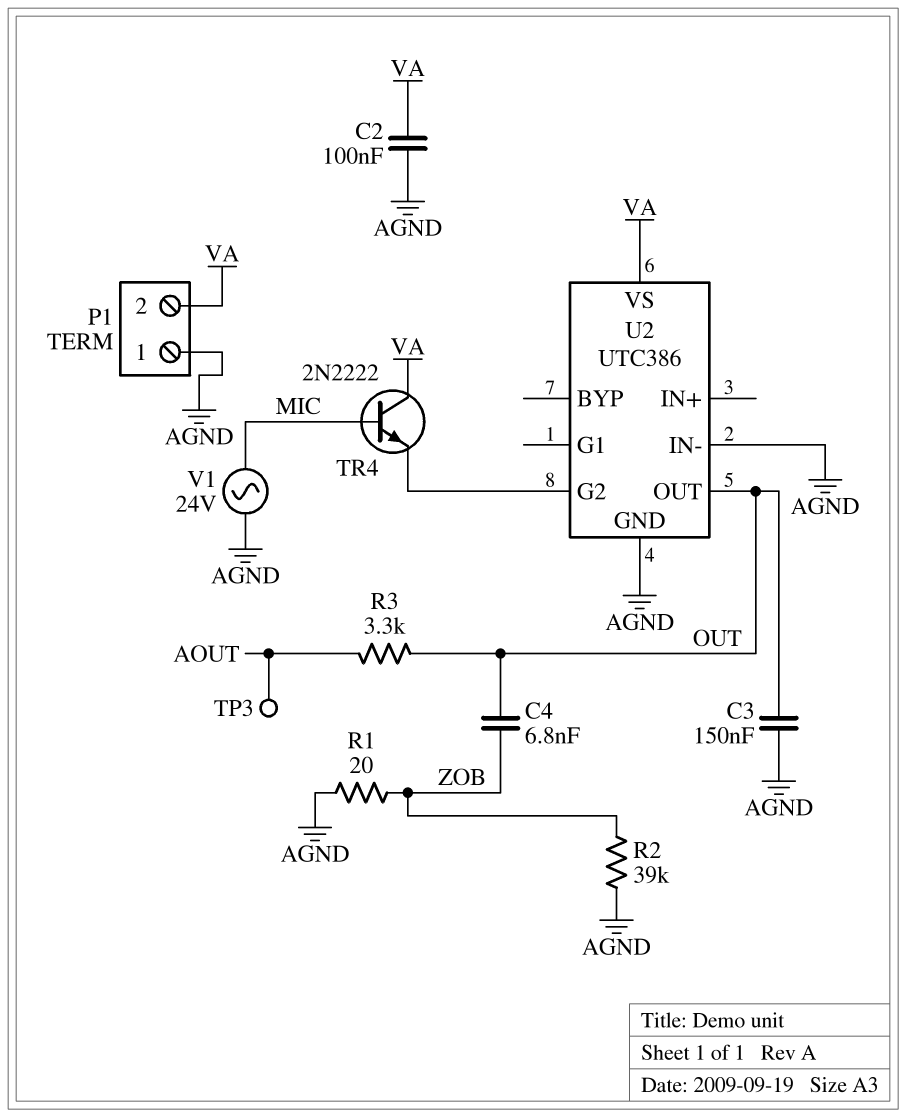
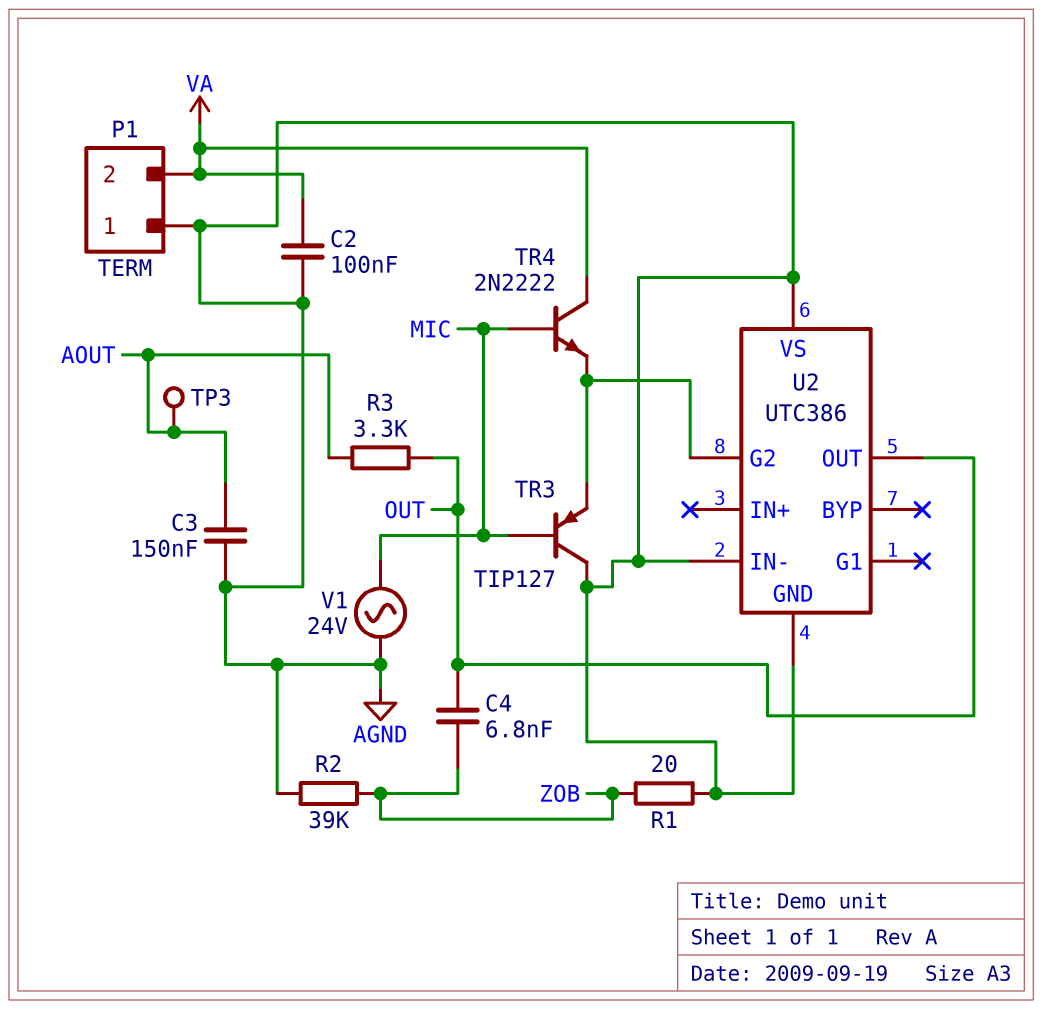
C3: 150nF (AGND, OUT) -> 150nF (AGND, AOUT)
TR3: none -> PNP TIP127 (B MIC, C AGND, E U2/G2)
U2 pin VS: VA -> AGND

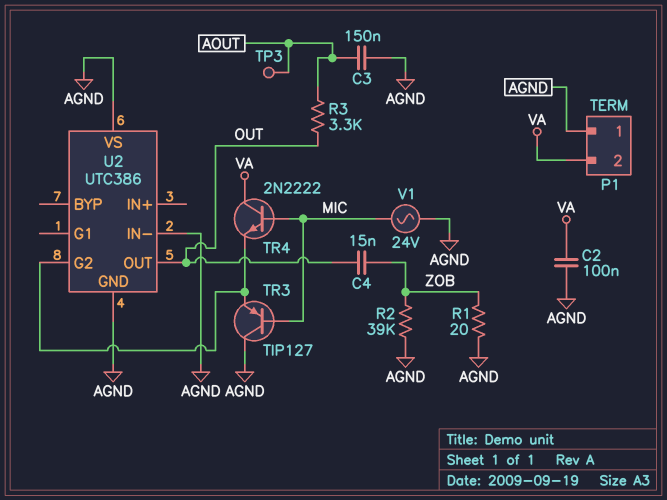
C4: 6.8nF (OUT, ZOB) -> 15nF (OUT, ZOB)

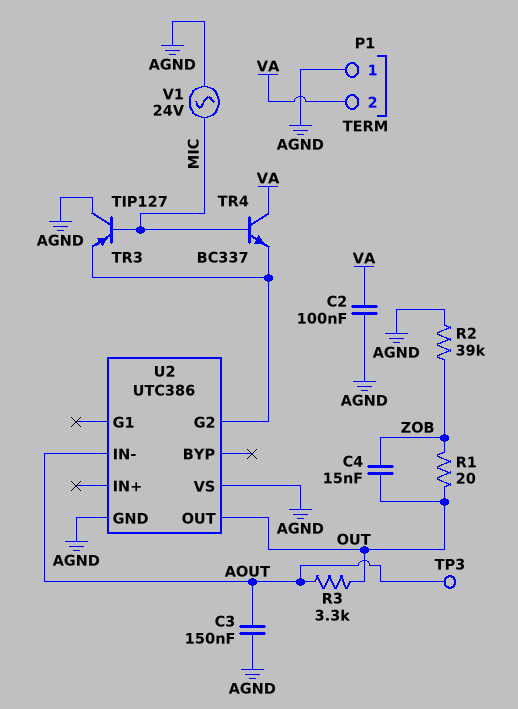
R1: 20 (AGND, ZOB) -> 20 (OUT, ZOB)
TR4: NPN 2N2222 (B MIC, C VA, E U2/G2) -> NPN BC337 (B MIC, C VA, E U2/G2)
U2 pin IN-: AGND -> AOUT

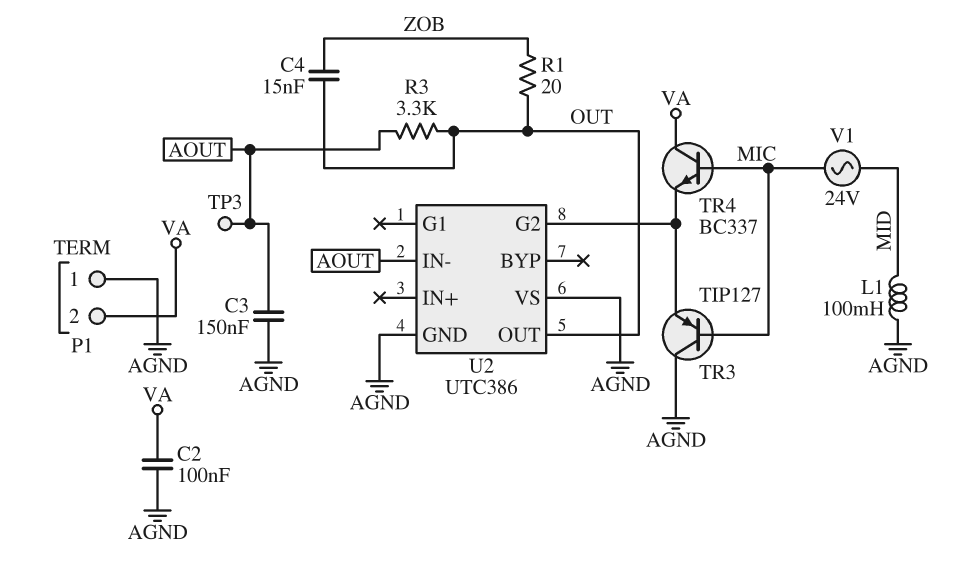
L1: none -> 100mH (AGND, MID)
R2: 39k (AGND, ZOB) -> none
V1: AC 24V (AGND, MIC) -> AC 24V (MIC, MID)

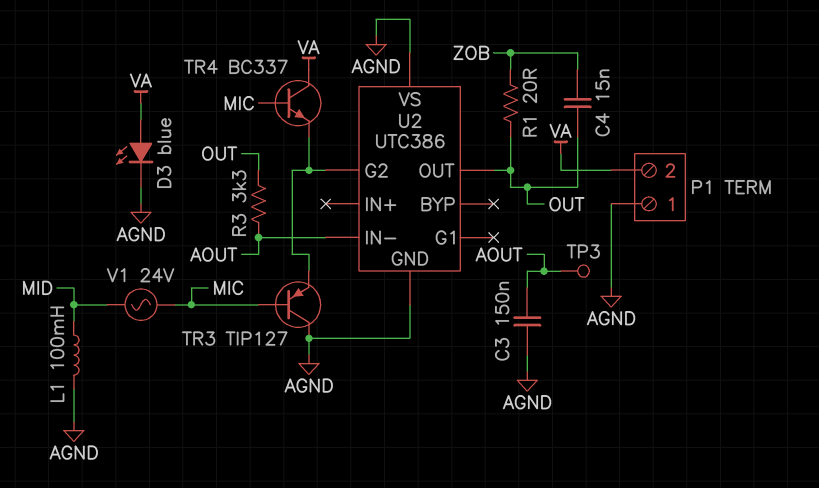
C2: 100nF (AGND, VA) -> none
D3: none -> LED blue (A VA, K AGND)

